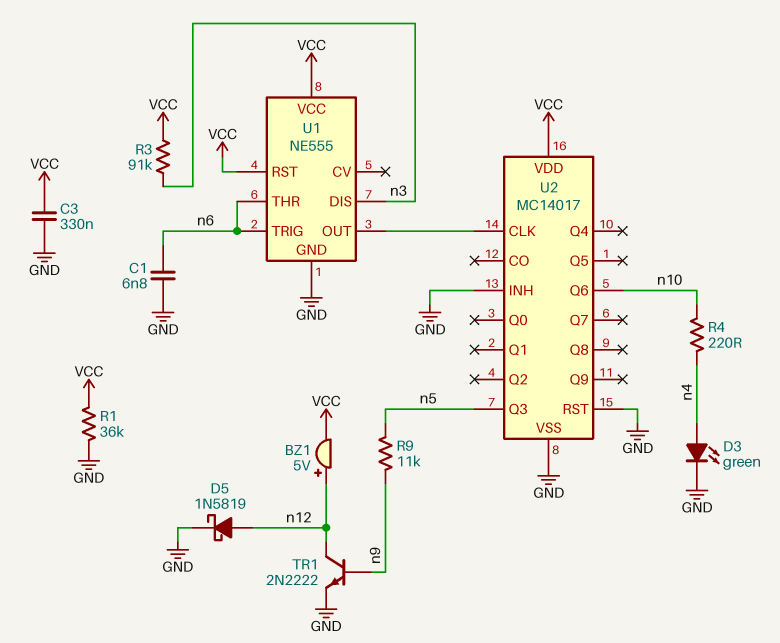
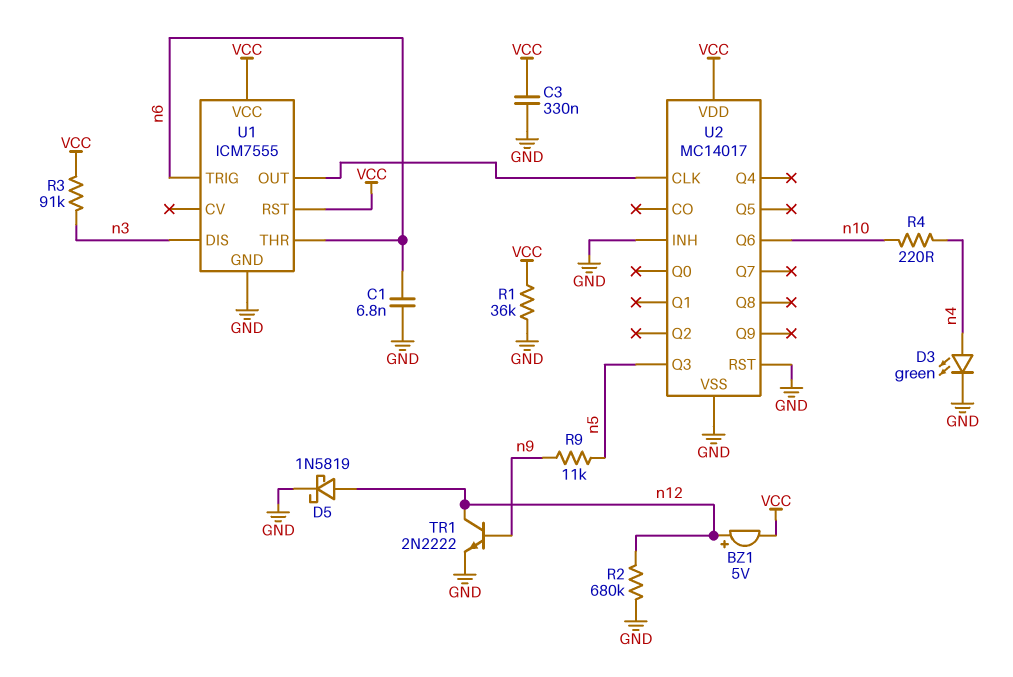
R2: none -> 680k (GND, n12)
U1: NE555 -> ICM7555

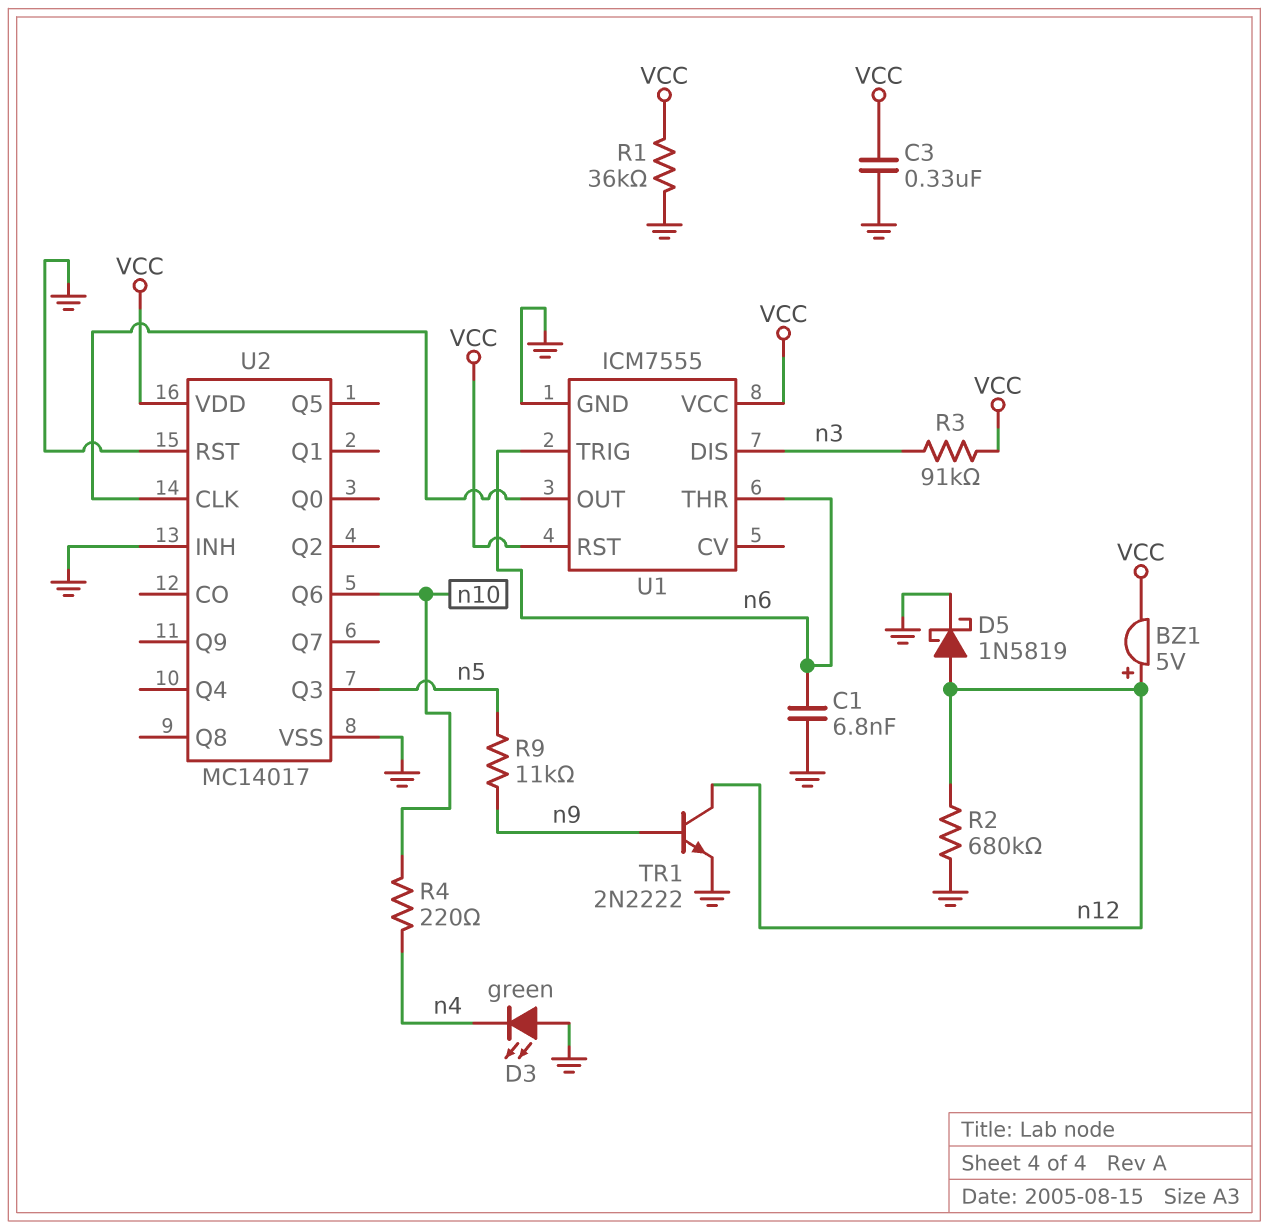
D3: LED green (A n4, K GND) -> LED green (A GND, K n4)

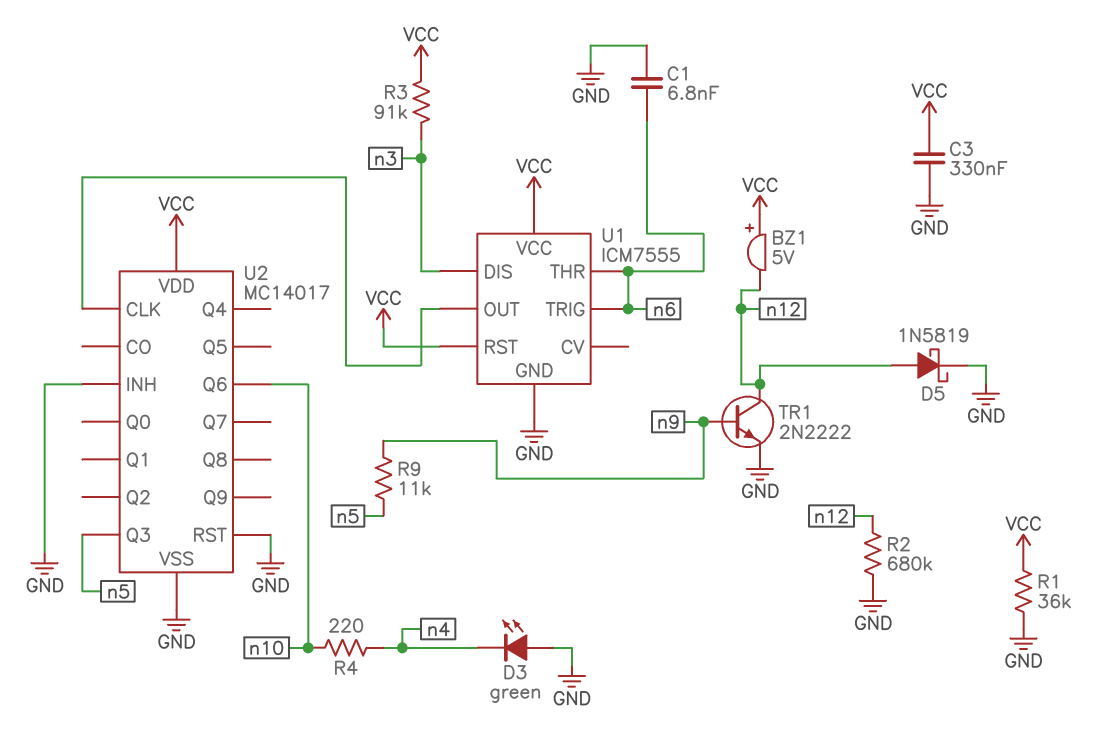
BZ1: buzzer 5V (plus n12, minus VCC) -> buzzer 5V (plus VCC, minus n12)

